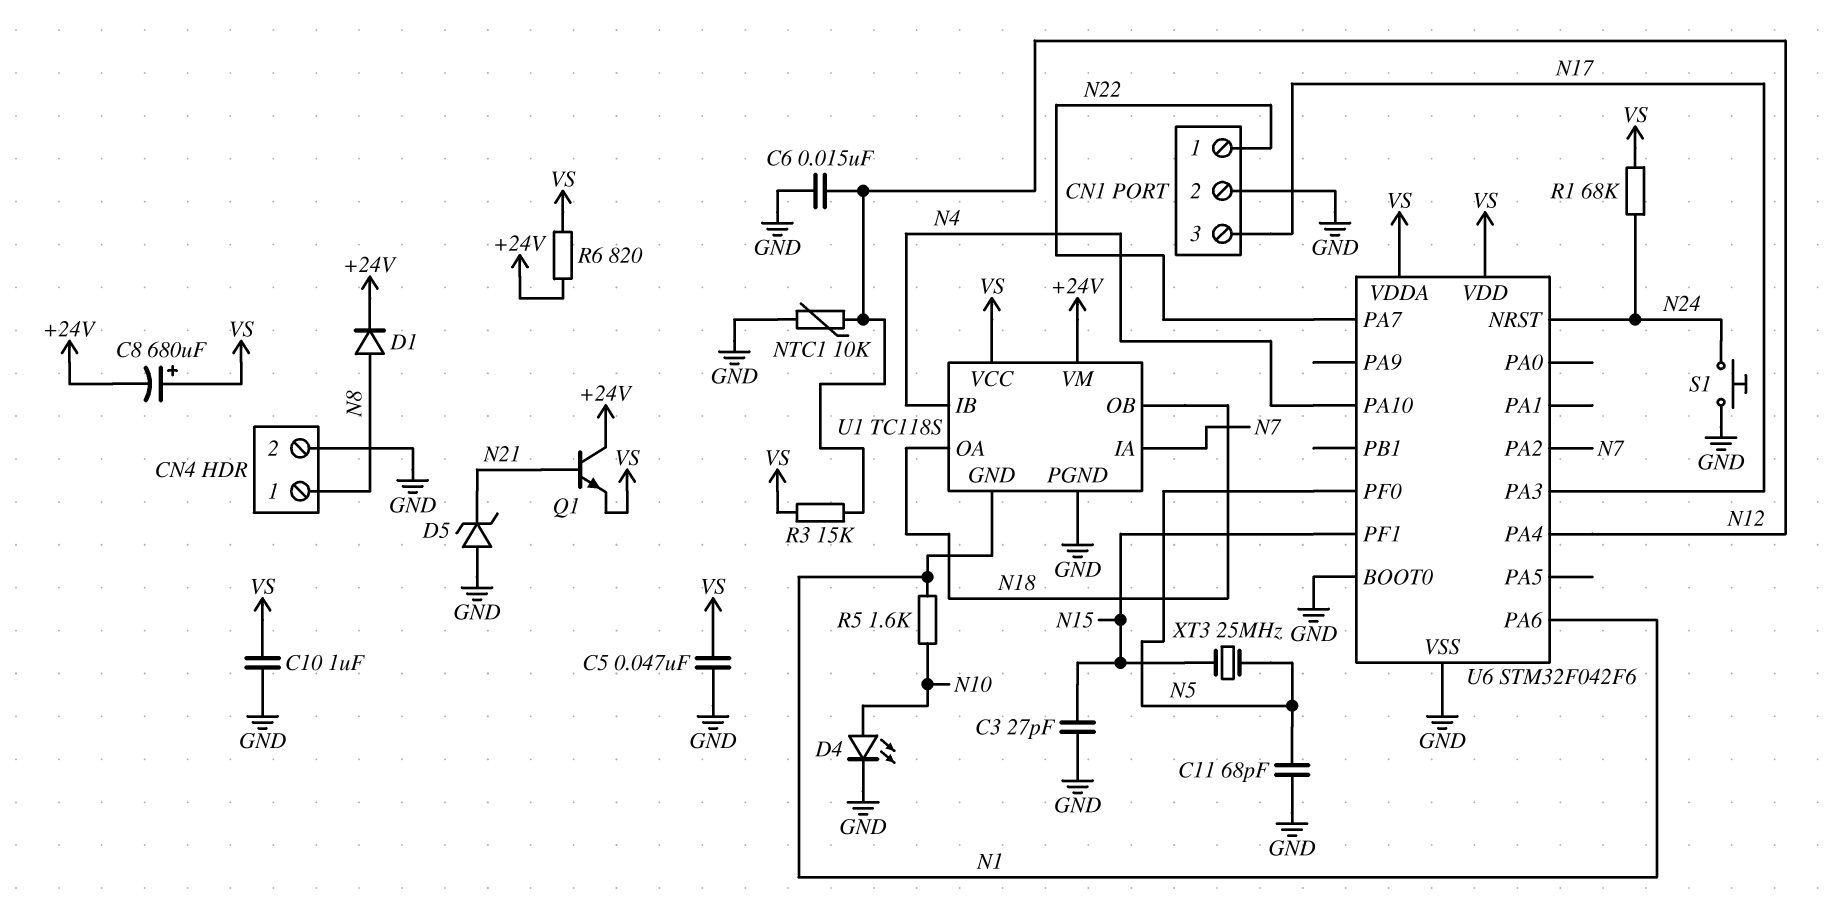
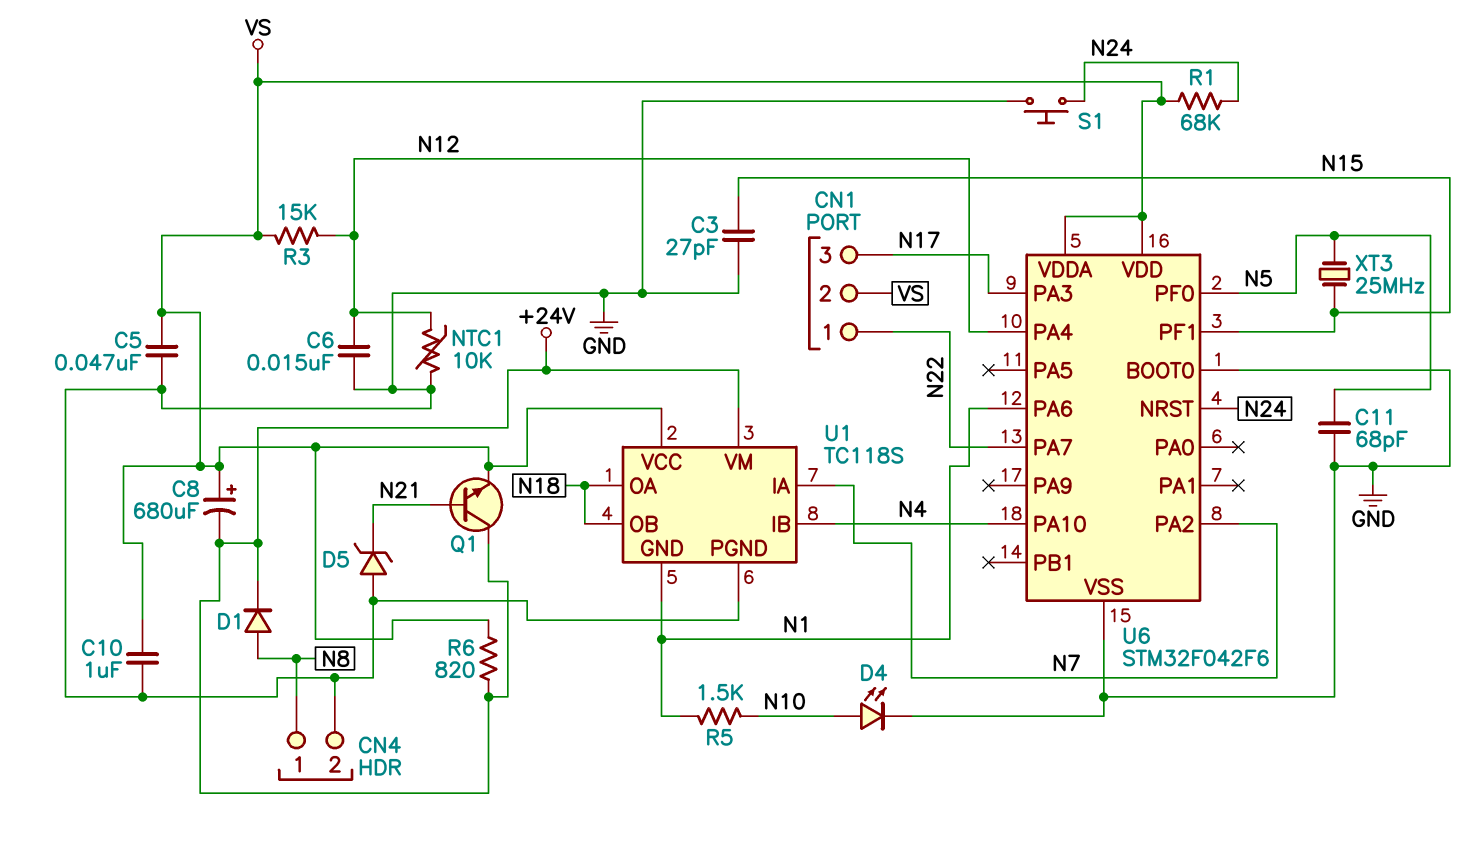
CN1 pin 2: GND -> VS
R5: 1.6k (N1, N10) -> 1.5k (N1, N10)

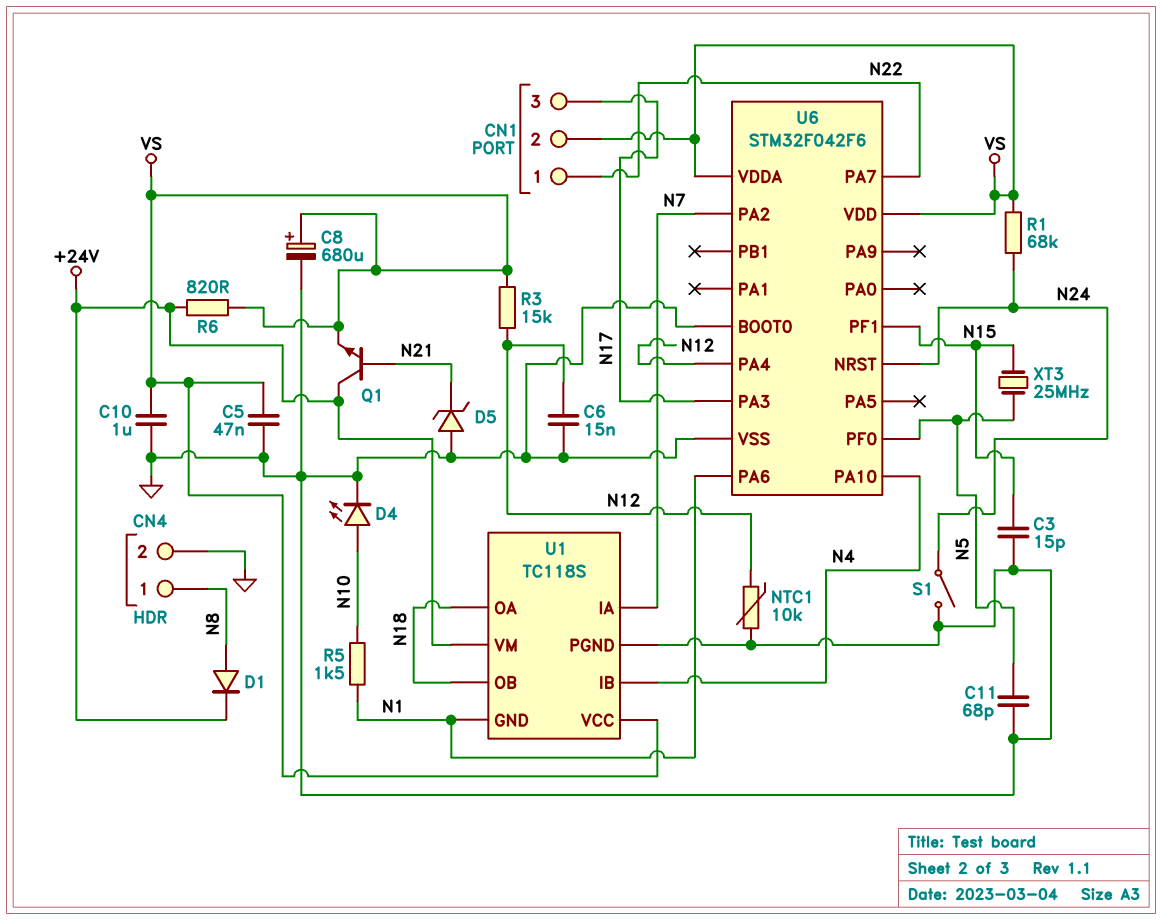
C3: 27pF (GND, N15) -> 15pF (GND, N15)
C8: 680uF (plus VS, minus +24V) -> 680uF (plus VS, minus GND)
S1: button (GND, N24) -> switch (GND, N24)

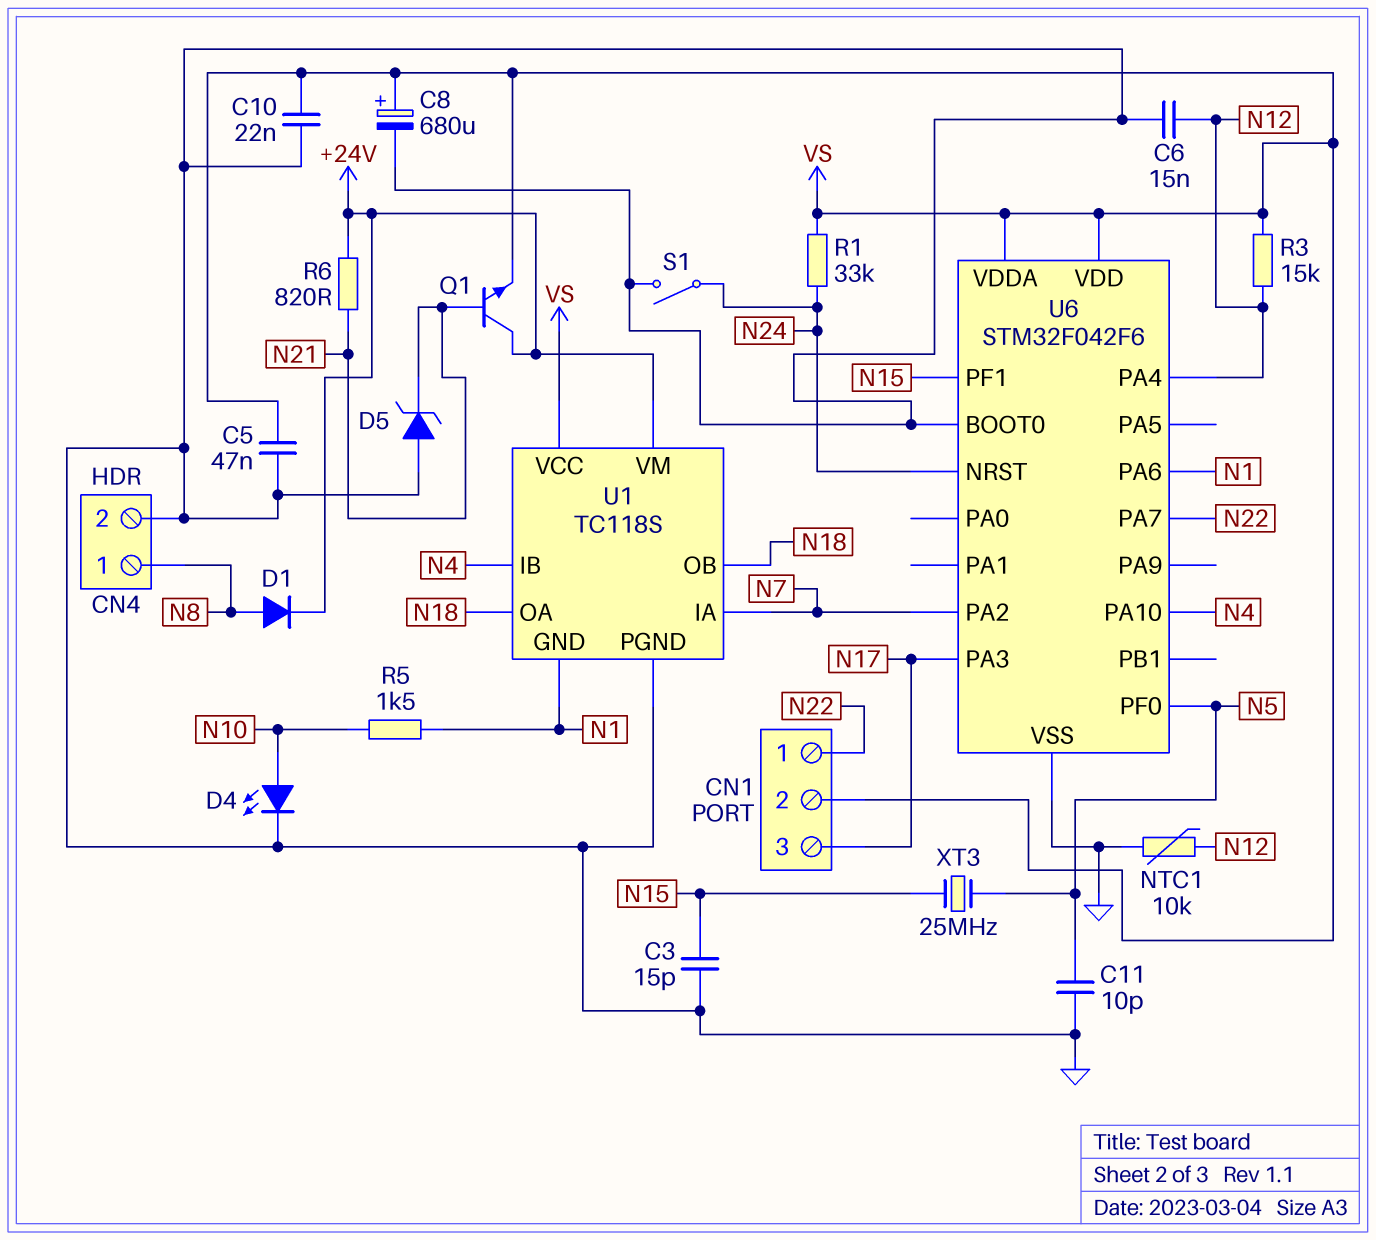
C10: 1uF (GND, VS) -> 22nF (GND, VS)
C11: 68pF (GND, N5) -> 10pF (GND, N5)
R1: 68k (N24, VS) -> 33k (N24, VS)
R6: 820 (+24V, VS) -> 820 (+24V, N21)

